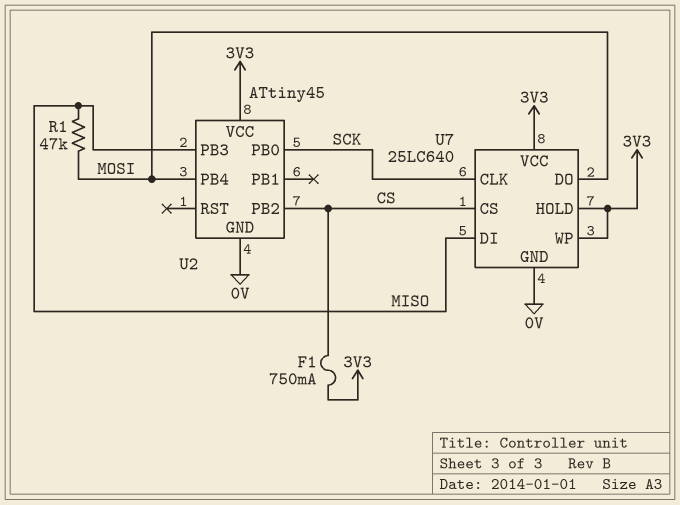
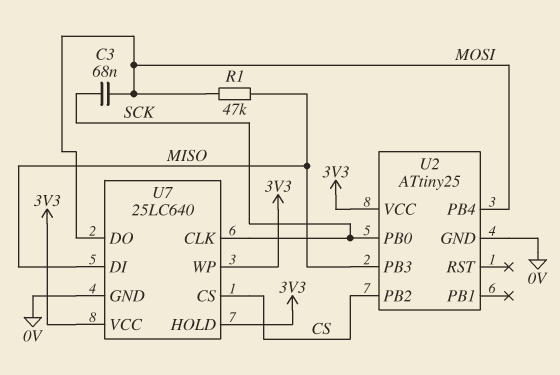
C3: none -> 68nF (MOSI, SCK)
F1: 750mA (3V3, CS) -> none
U2: ATtiny45 -> ATtiny25

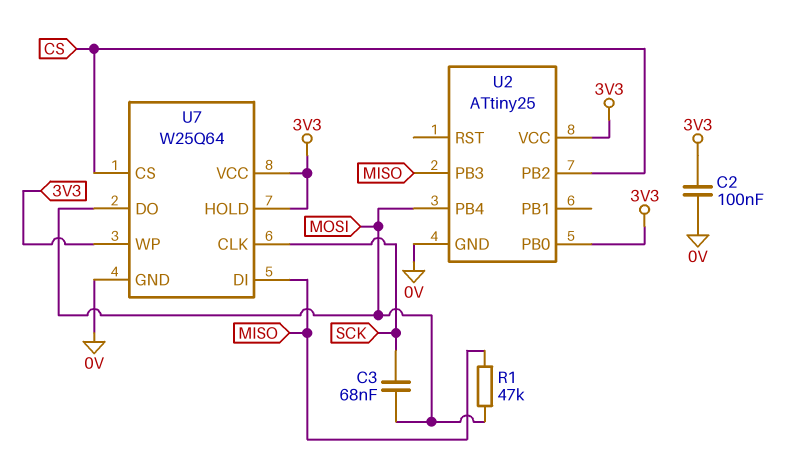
C2: none -> 100nF (0V, 3V3)
U2 pin PB0: SCK -> 3V3
U7: 25LC640 -> W25Q64

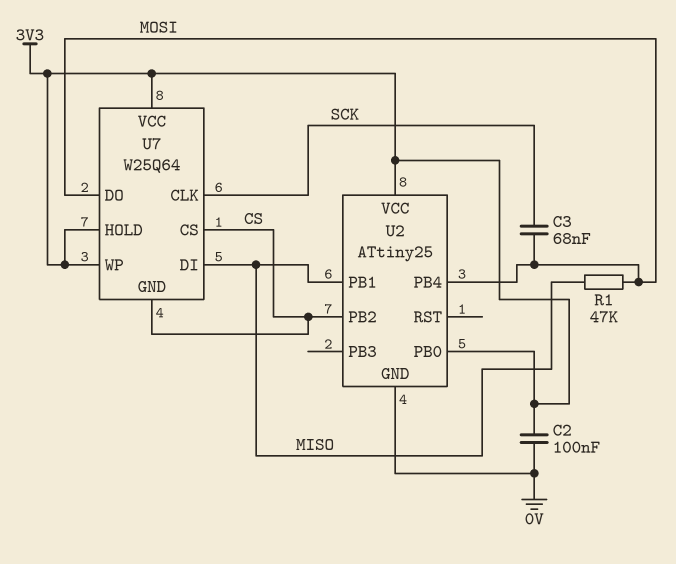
U2 pin PB1: none -> MISO
U2 pin PB3: MISO -> none
U7 pin GND: 0V -> CS

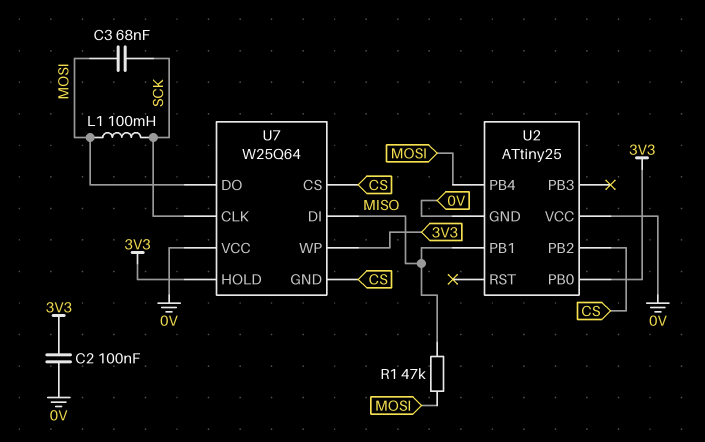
L1: none -> 100mH (MOSI, SCK)
U2 pin VCC: 3V3 -> 0V
U7 pin VCC: 3V3 -> 0V

